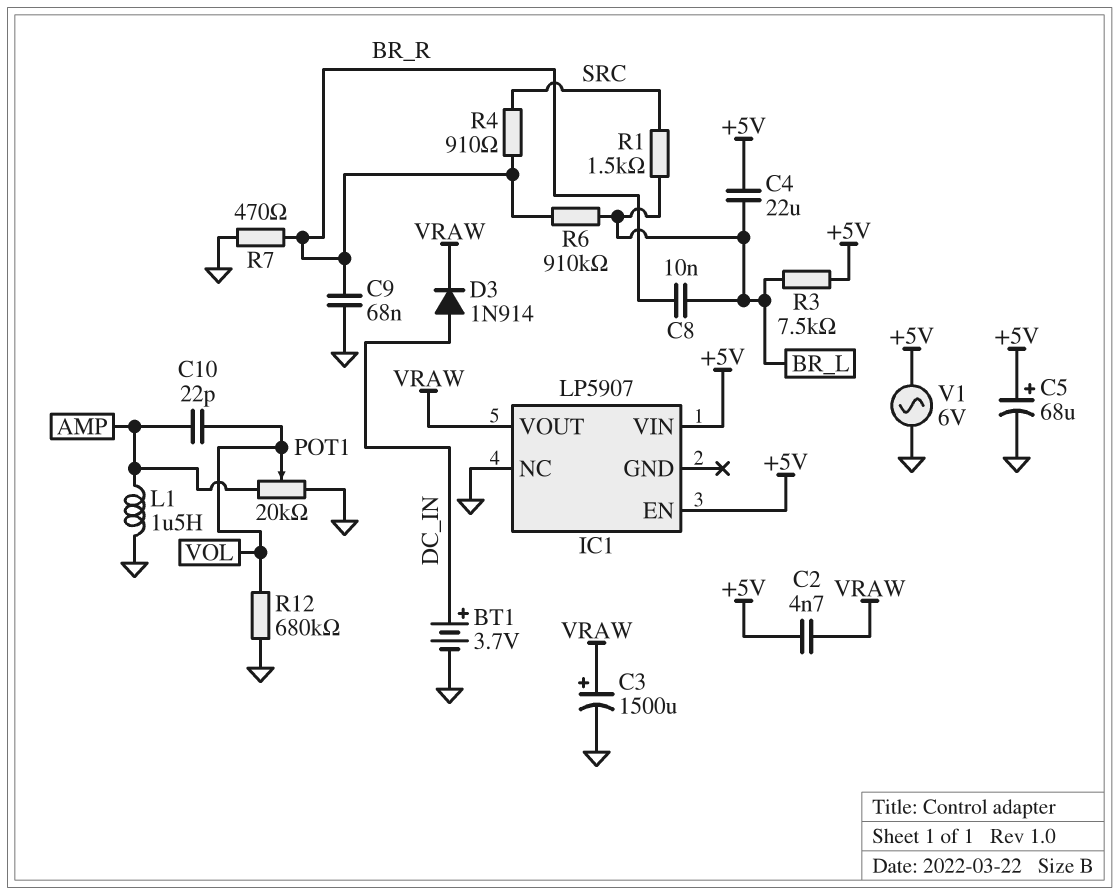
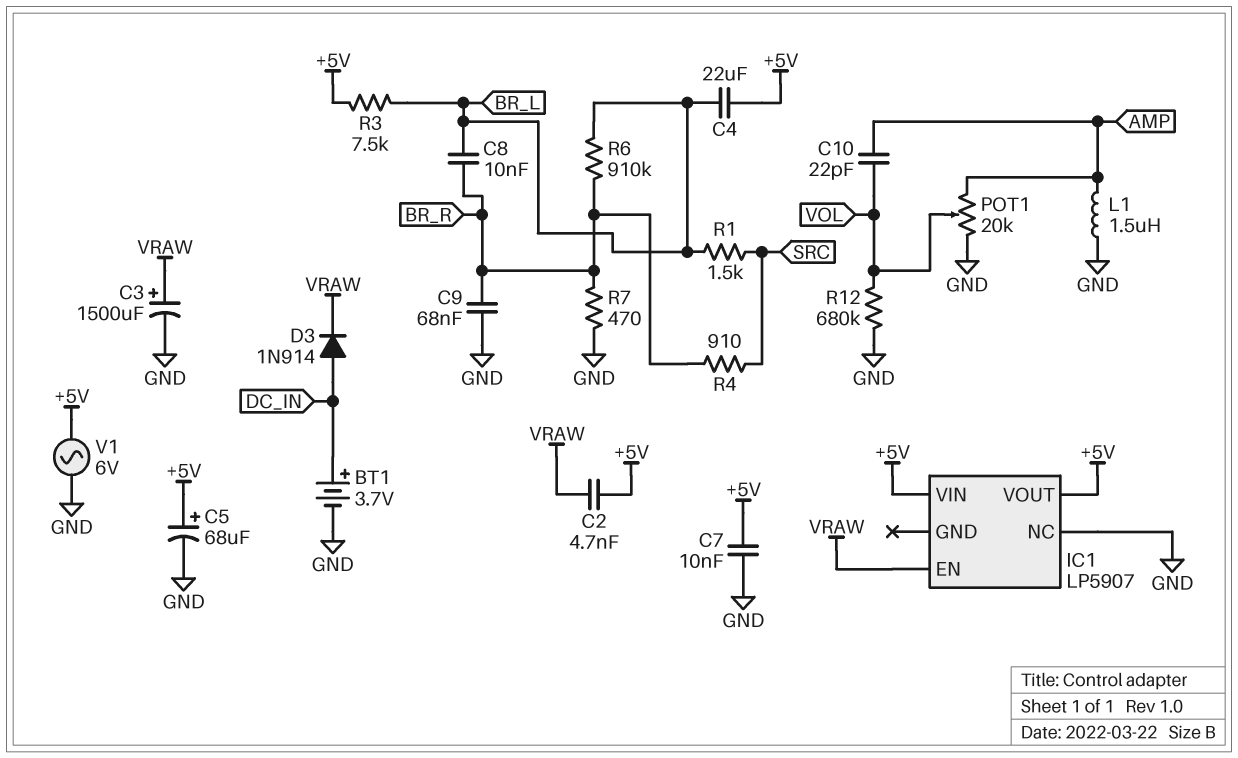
C7: none -> 10nF (+5V, GND)
IC1 pin EN: +5V -> VRAW
IC1 pin VOUT: VRAW -> +5V

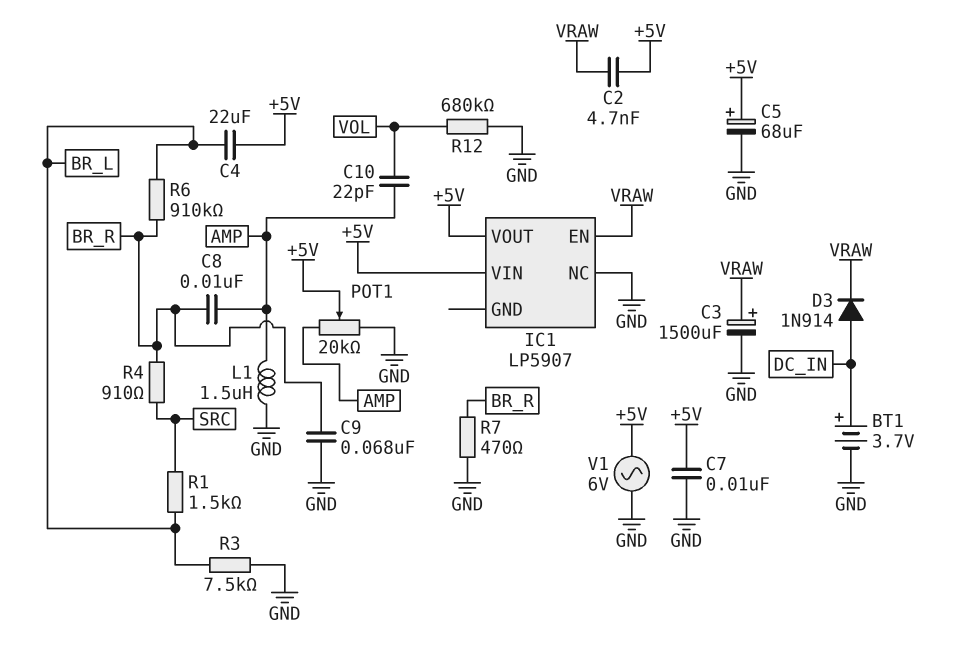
C8: 10nF (BR_L, BR_R) -> 10nF (AMP, BR_R)
POT1: 20k (AMP, GND, wiper VOL) -> 20k (AMP, GND, wiper +5V)
R3: 7.5k (+5V, BR_L) -> 7.5k (BR_L, GND)

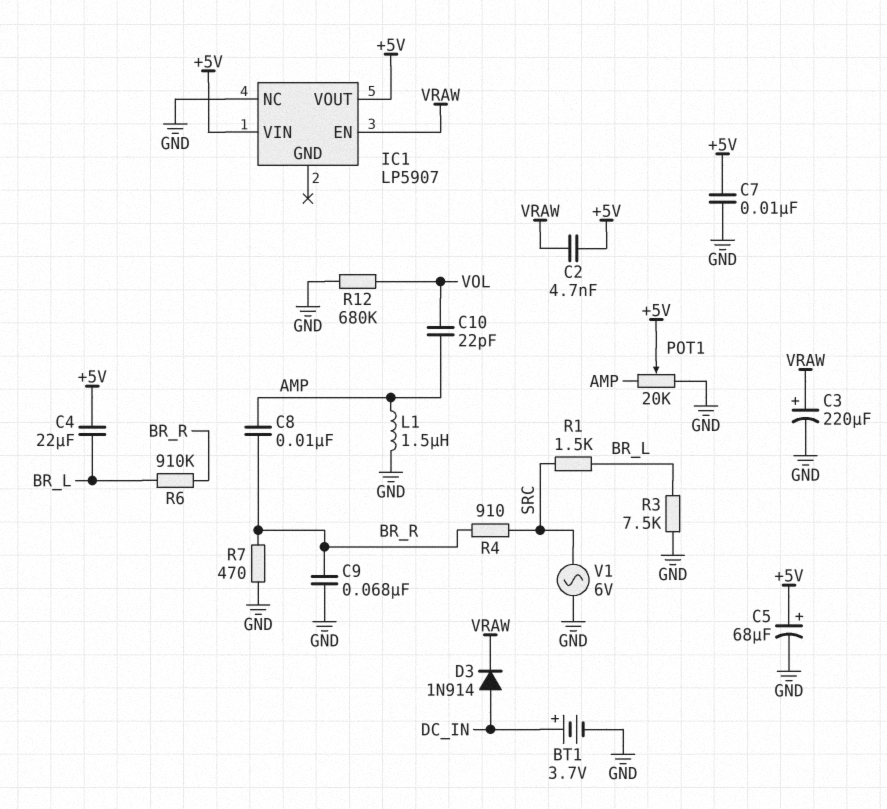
C3: 1500uF (plus VRAW, minus GND) -> 220uF (plus VRAW, minus GND)
V1: AC 6V (+5V, GND) -> AC 6V (GND, SRC)

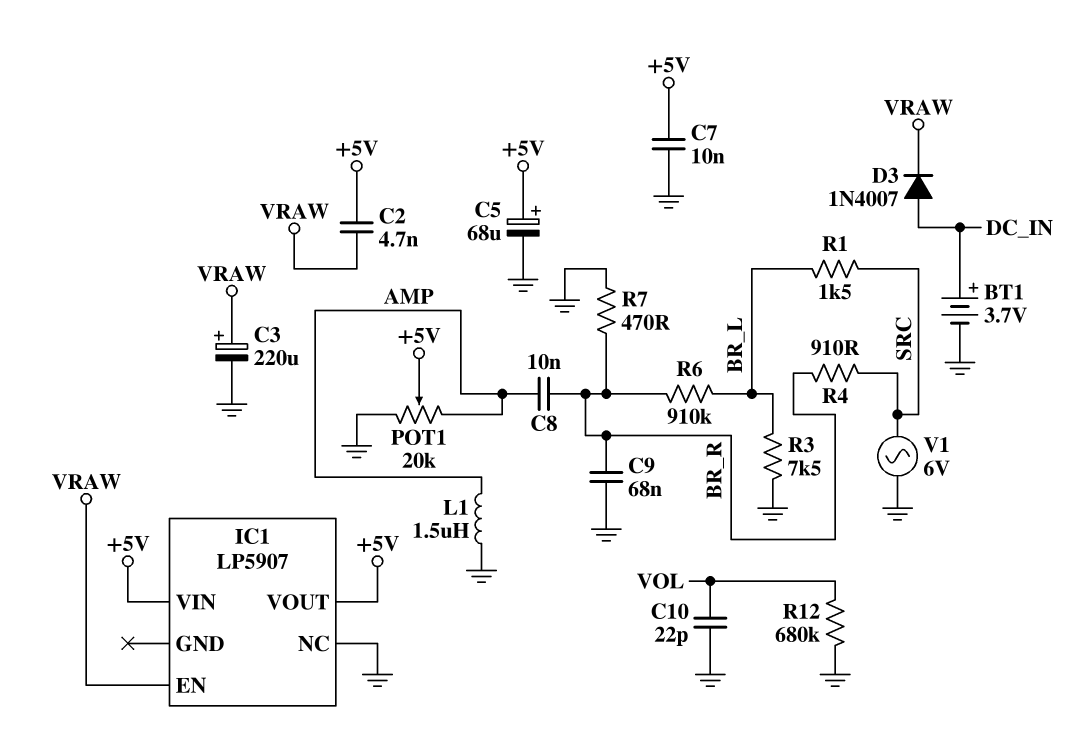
C4: 22uF (+5V, BR_L) -> none
C10: 22pF (AMP, VOL) -> 22pF (GND, VOL)
D3: diode 1N914 (A DC_IN, K VRAW) -> diode 1N4007 (A DC_IN, K VRAW)

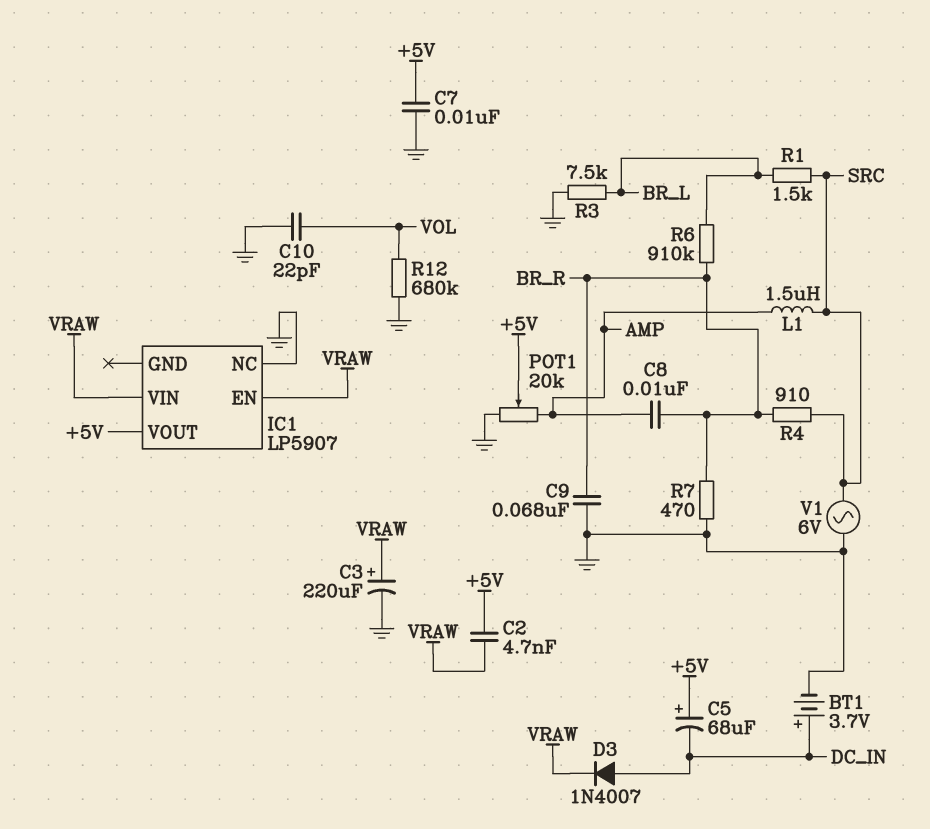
C5: 68uF (plus +5V, minus GND) -> 68uF (plus +5V, minus DC_IN)
IC1 pin VIN: +5V -> VRAW
L1: 1.5uH (AMP, GND) -> 1.5uH (AMP, SRC)

